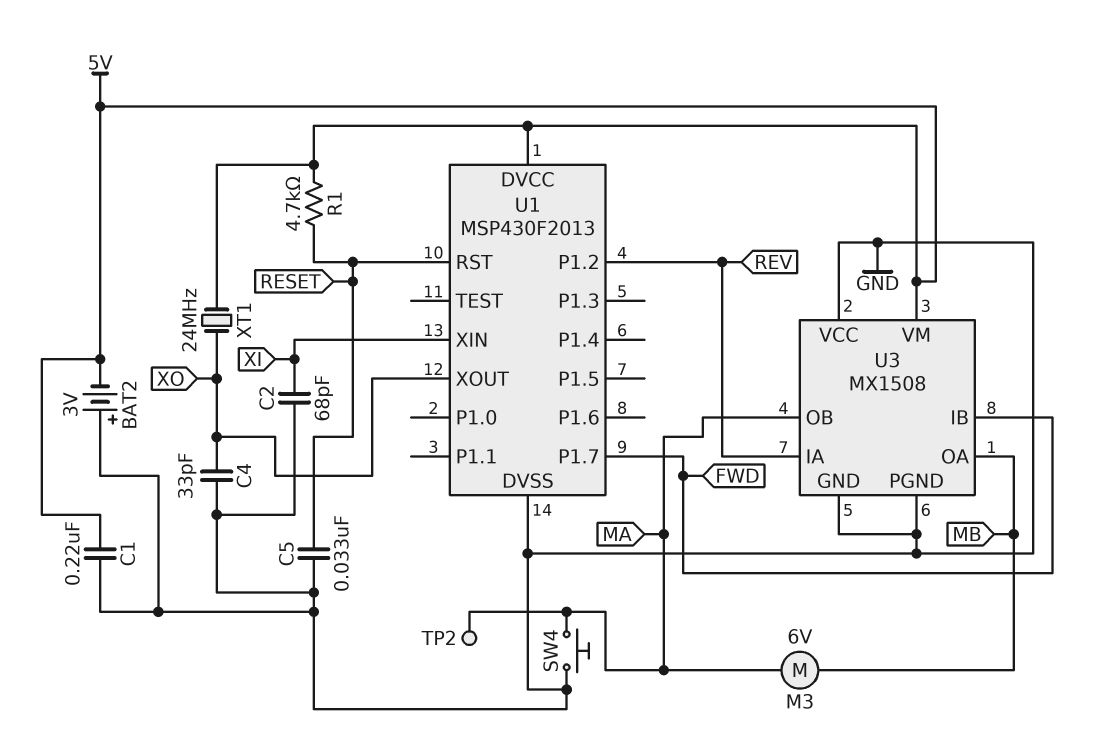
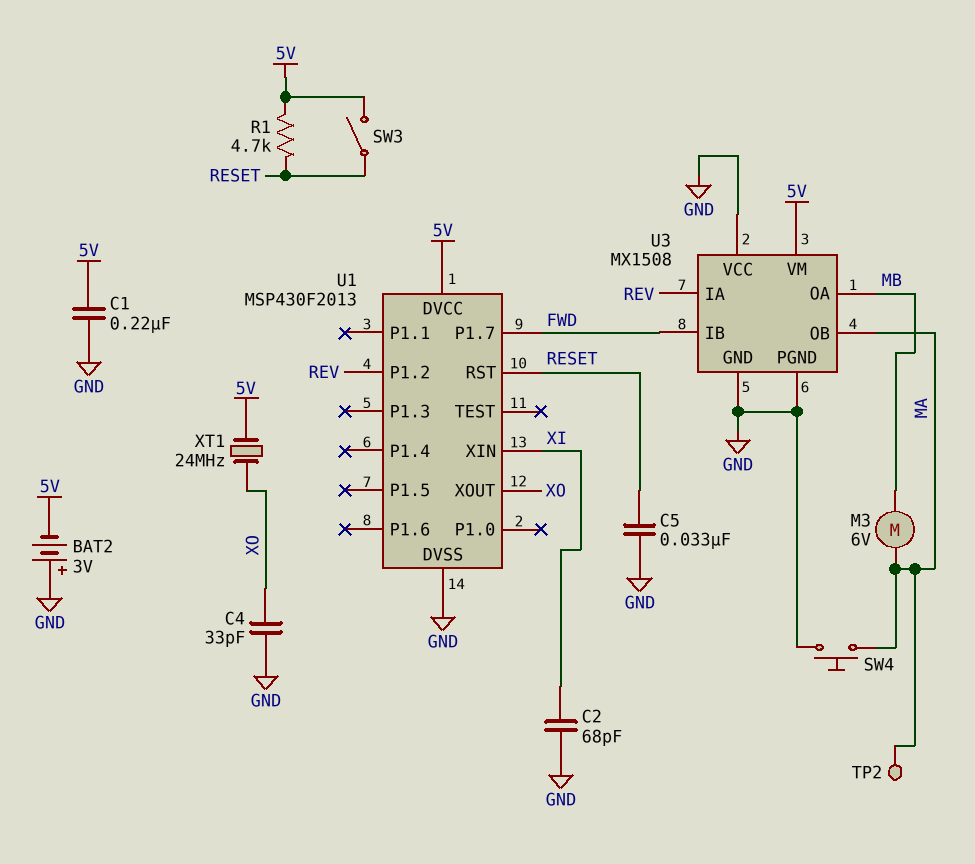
SW3: none -> switch (5V, RESET)

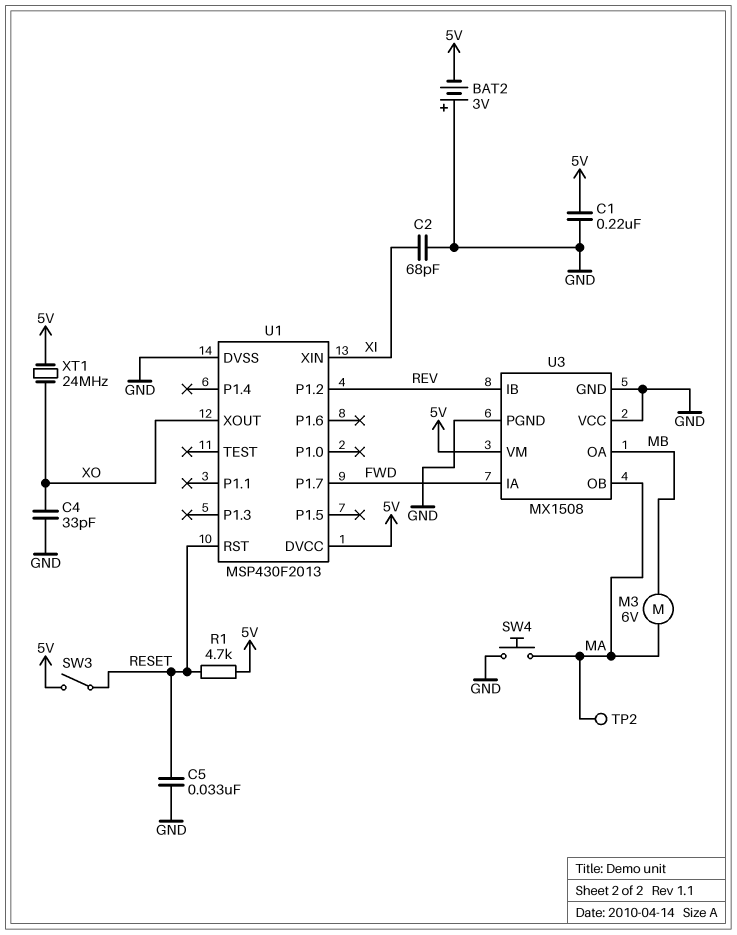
U3 pin IA: REV -> FWD
U3 pin IB: FWD -> REV

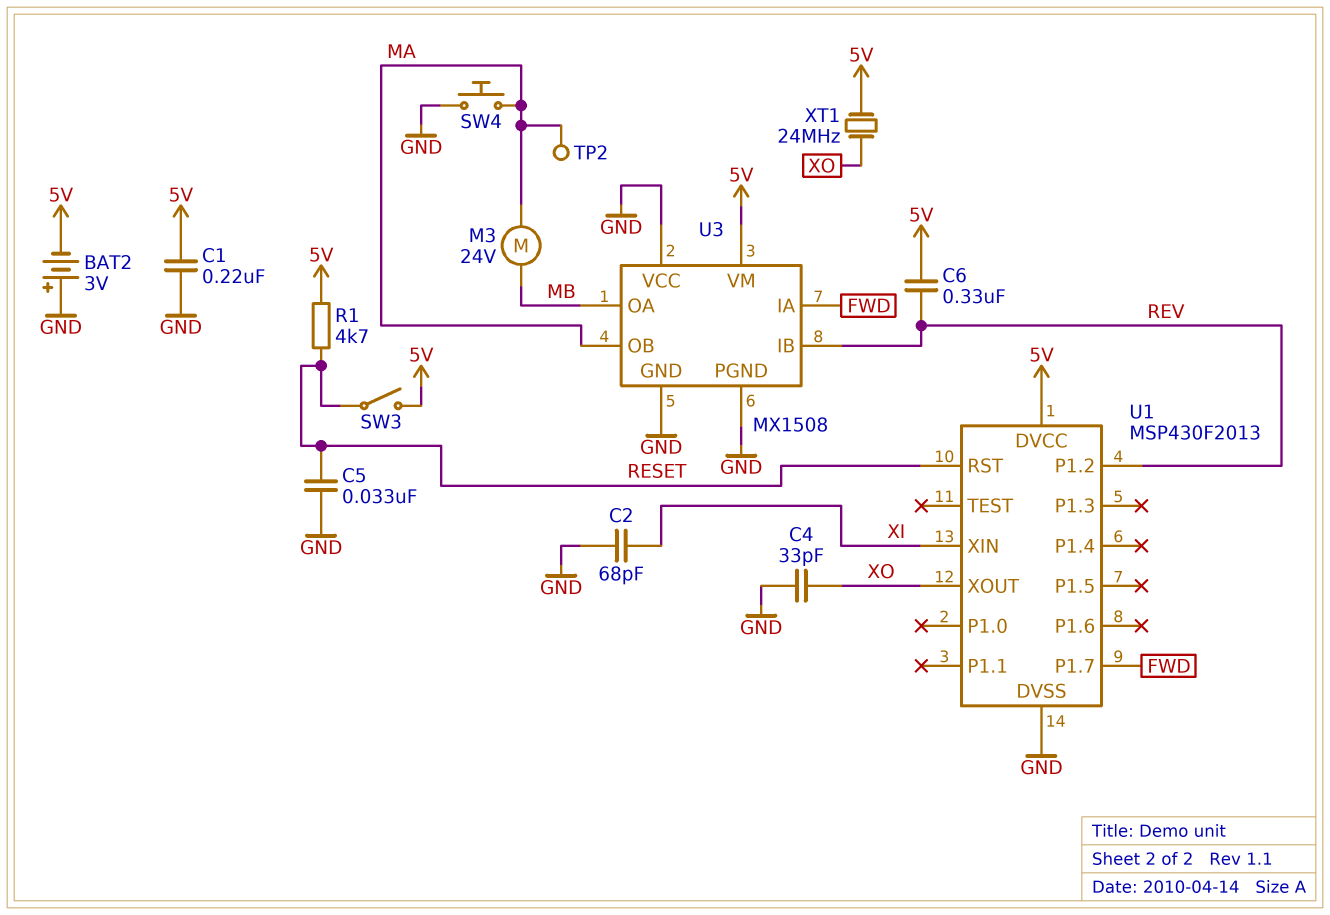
C6: none -> 330nF (5V, REV)
M3: motor 6V (MA, MB) -> motor 24V (MA, MB)

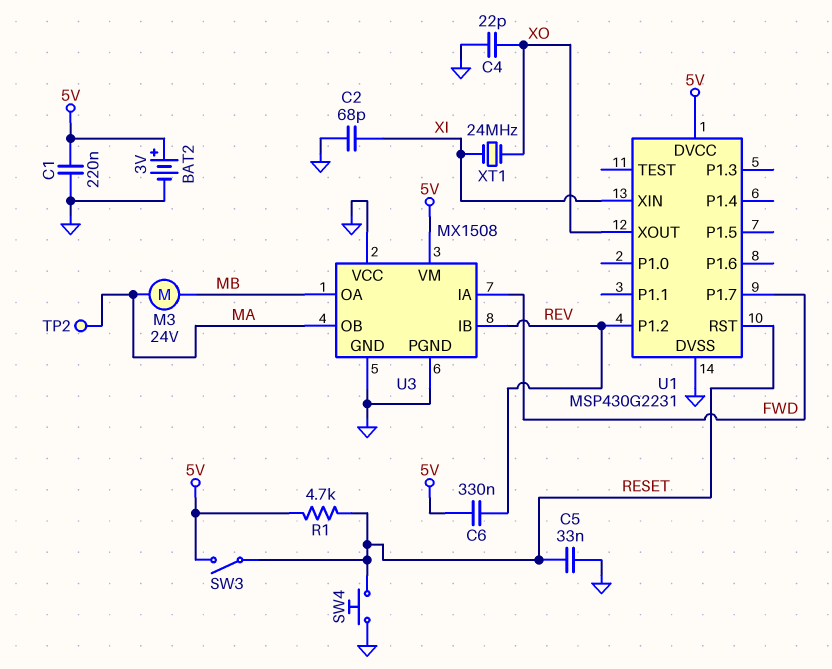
BAT2: 3V (plus GND, minus 5V) -> 3V (plus 5V, minus GND)
C4: 33pF (GND, XO) -> 22pF (GND, XO)
SW4: button (GND, MA) -> button (GND, RESET)
U1: MSP430F2013 -> MSP430G2231
XT1: 24MHz (5V, XO) -> 24MHz (XI, XO)

